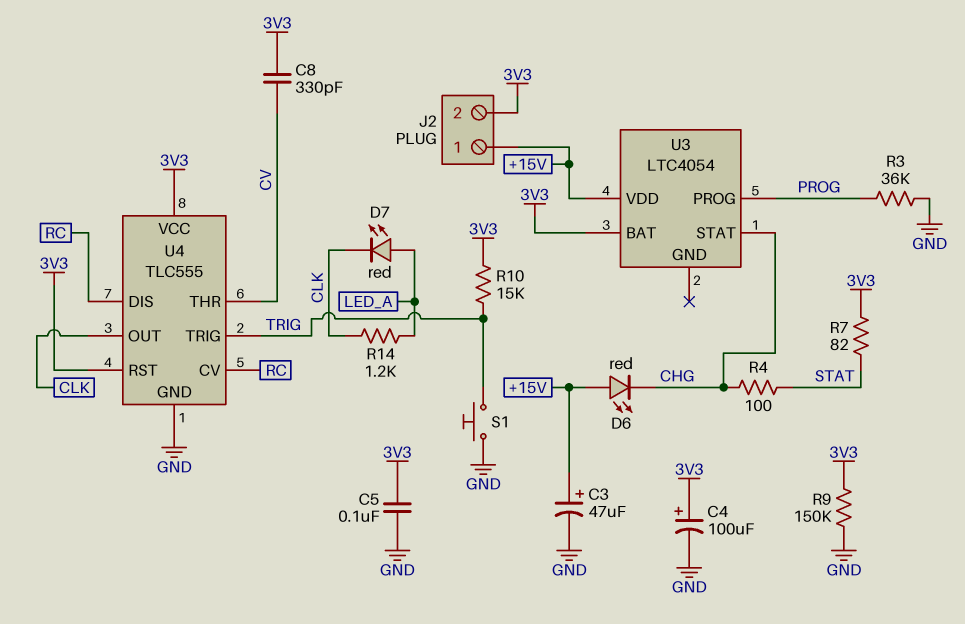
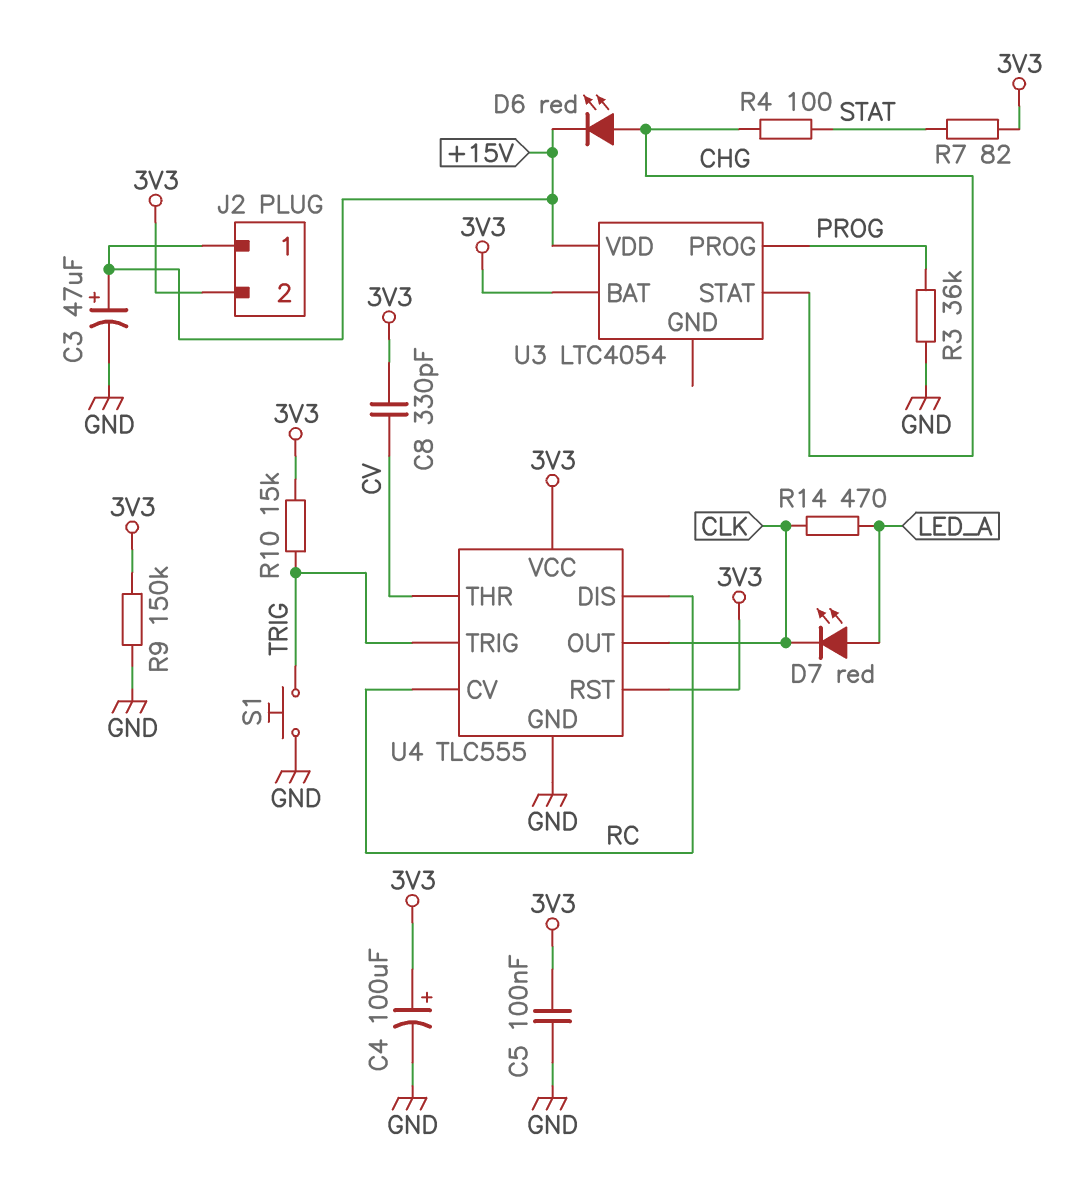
D6: LED red (A +15V, K CHG) -> LED red (A CHG, K +15V)
R14: 1.2k (CLK, LED_A) -> 470 (CLK, LED_A)

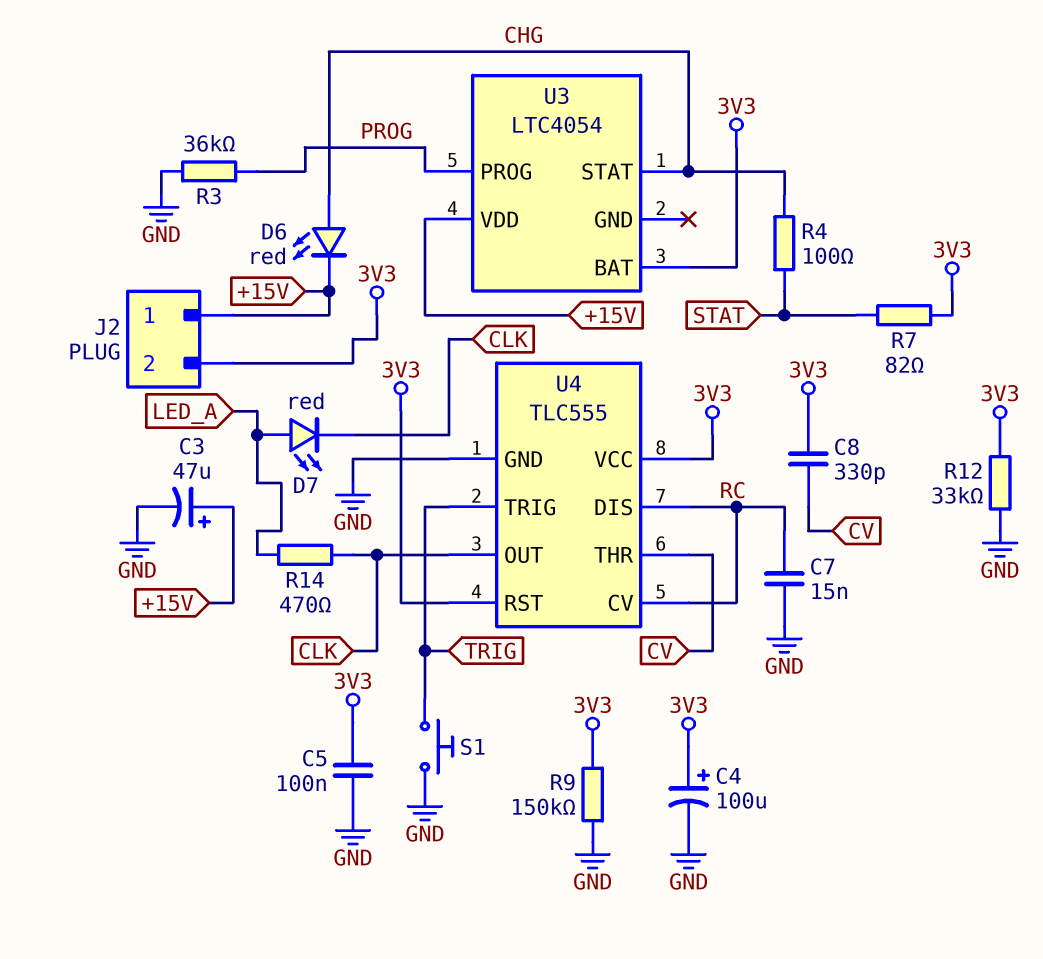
C7: none -> 15nF (GND, RC)
R10: 15k (3V3, TRIG) -> none
R12: none -> 33k (3V3, GND)

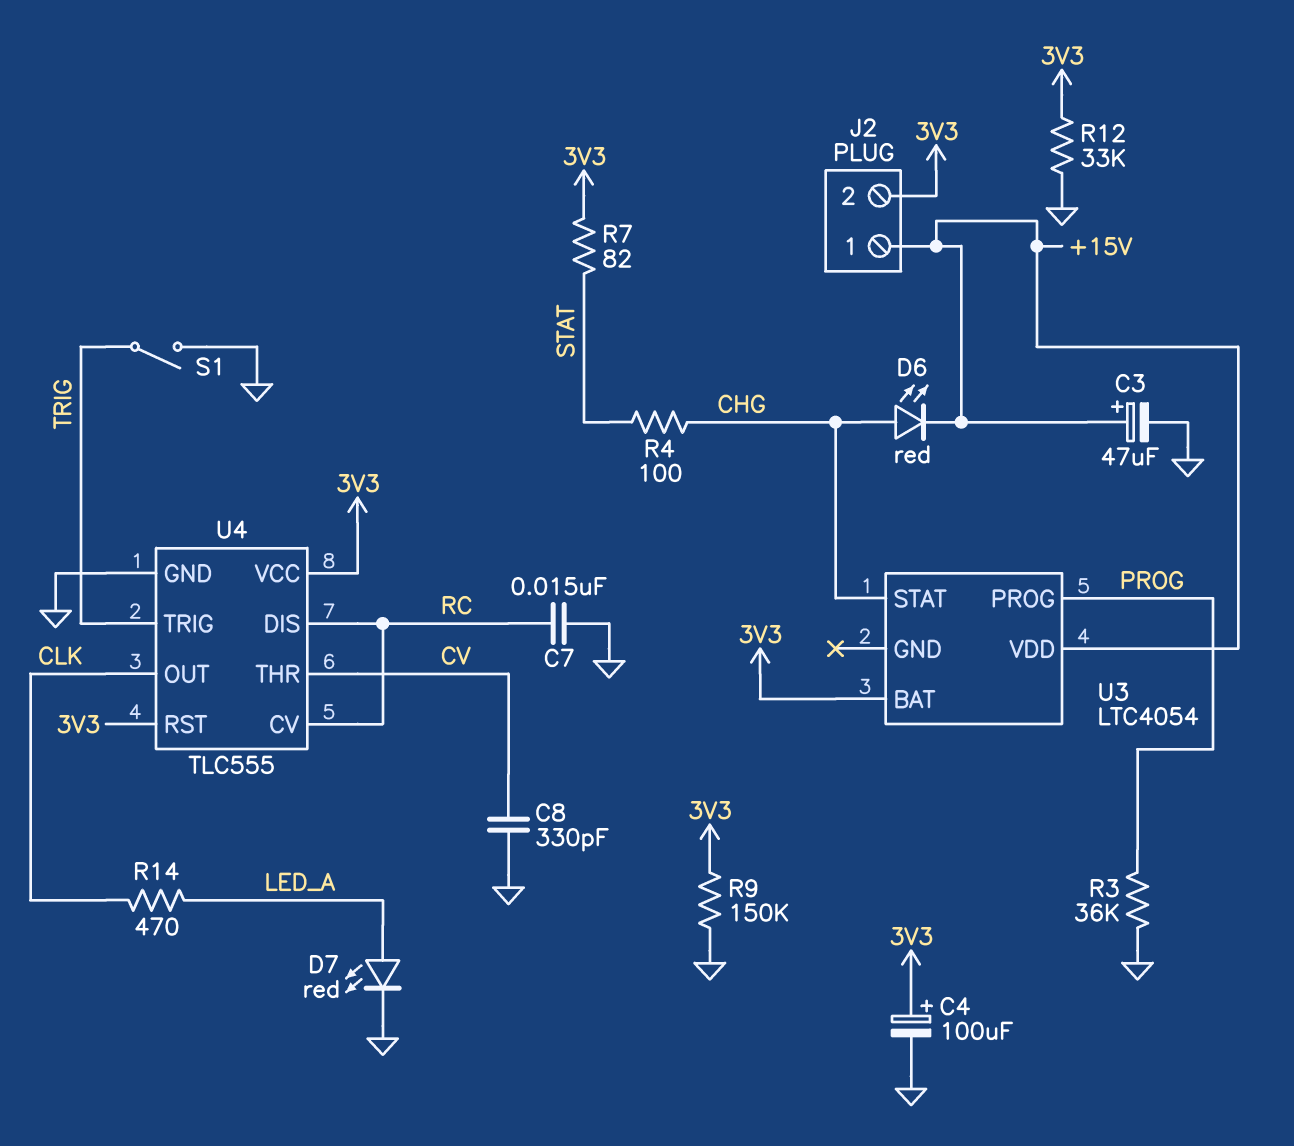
C5: 100nF (3V3, GND) -> none
C8: 330pF (3V3, CV) -> 330pF (CV, GND)
D7: LED red (A LED_A, K CLK) -> LED red (A LED_A, K GND)
S1: button (GND, TRIG) -> switch (GND, TRIG)

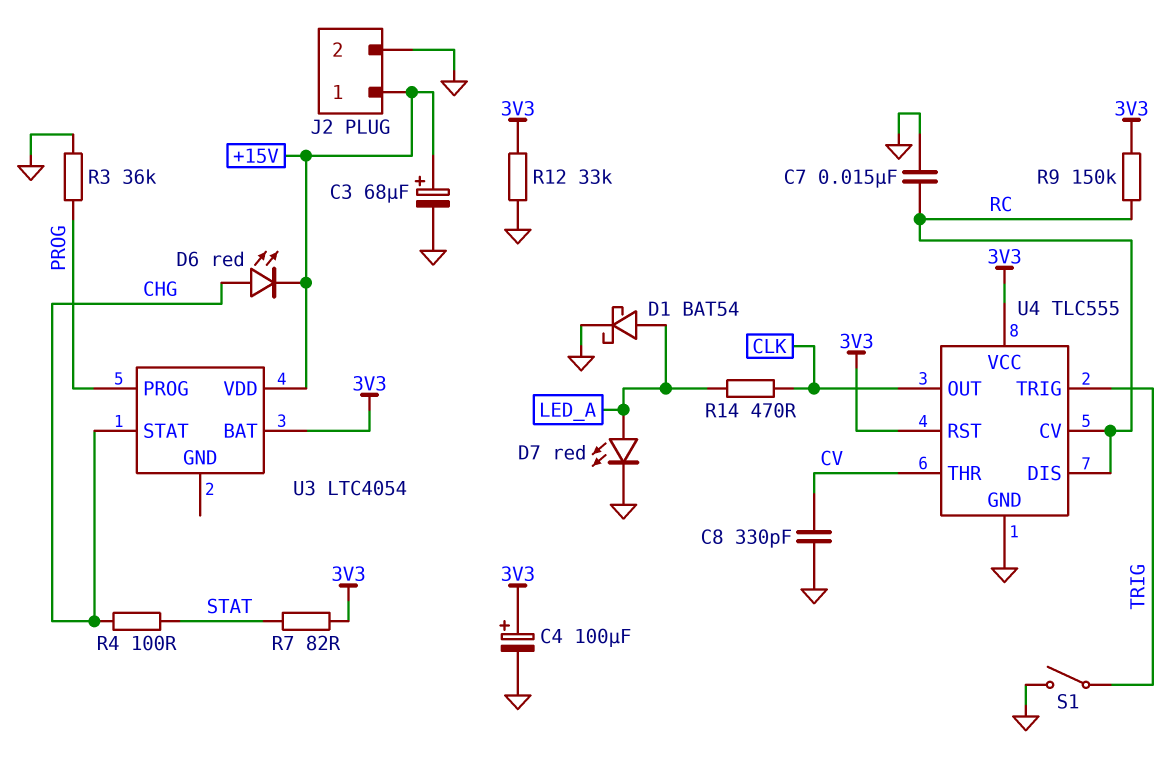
C3: 47uF (plus +15V, minus GND) -> 68uF (plus +15V, minus GND)
D1: none -> schottky BAT54 (A LED_A, K GND)
J2 pin 2: 3V3 -> GND
R9: 150k (3V3, GND) -> 150k (3V3, RC)

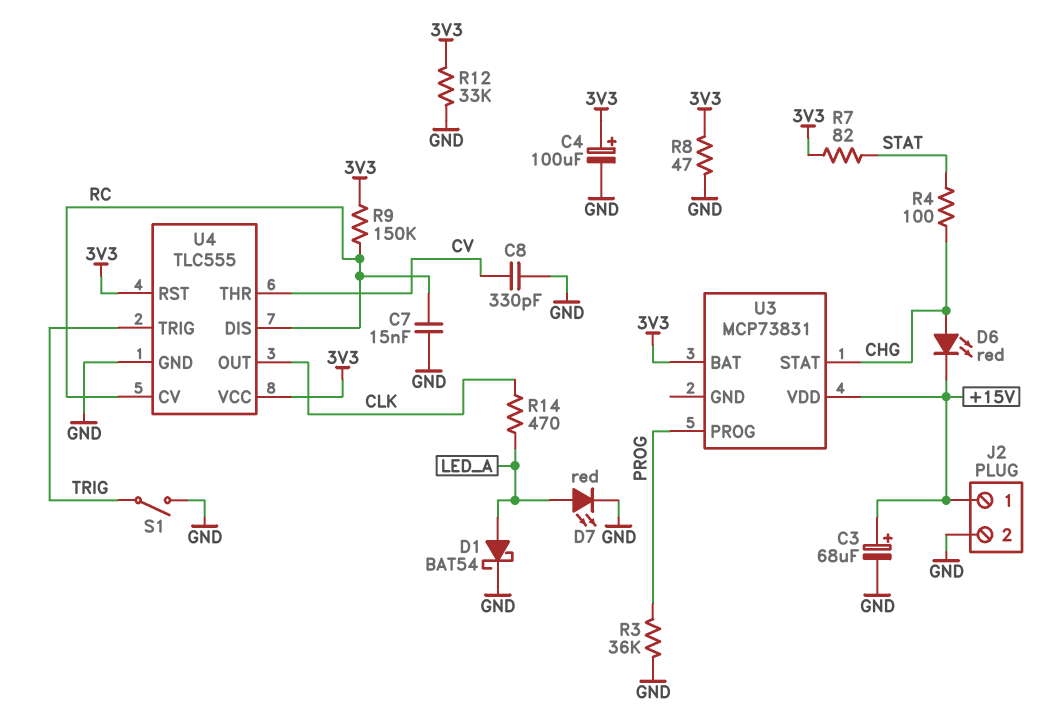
R8: none -> 47 (3V3, GND)
U3: LTC4054 -> MCP73831

